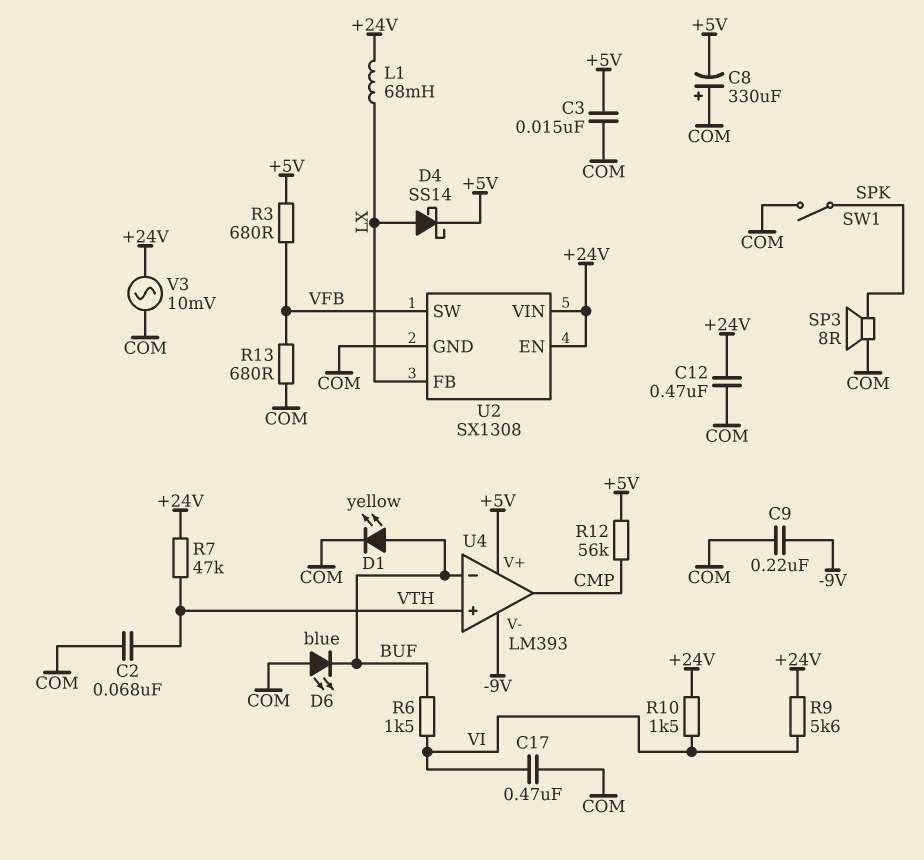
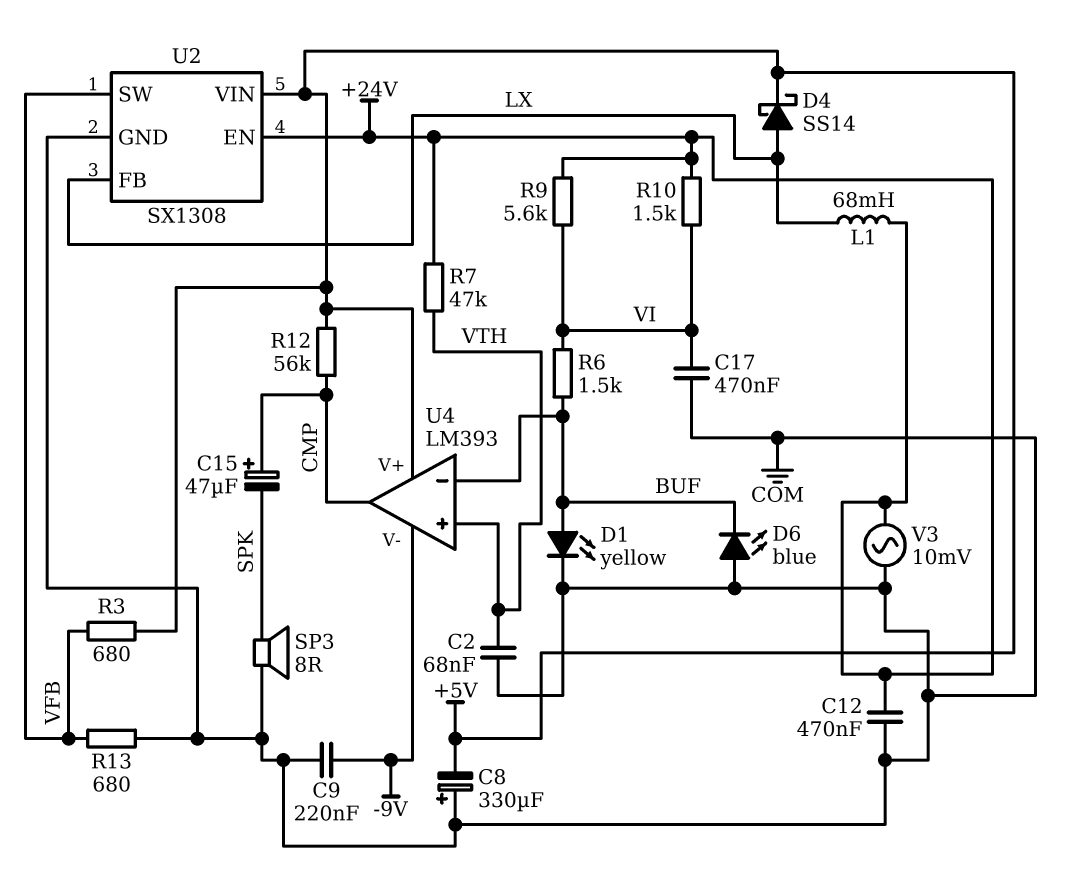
C3: 15nF (+5V, COM) -> none
C15: none -> 47uF (plus CMP, minus SPK)
SW1: switch (COM, SPK) -> none
U2 pin VIN: +24V -> +5V

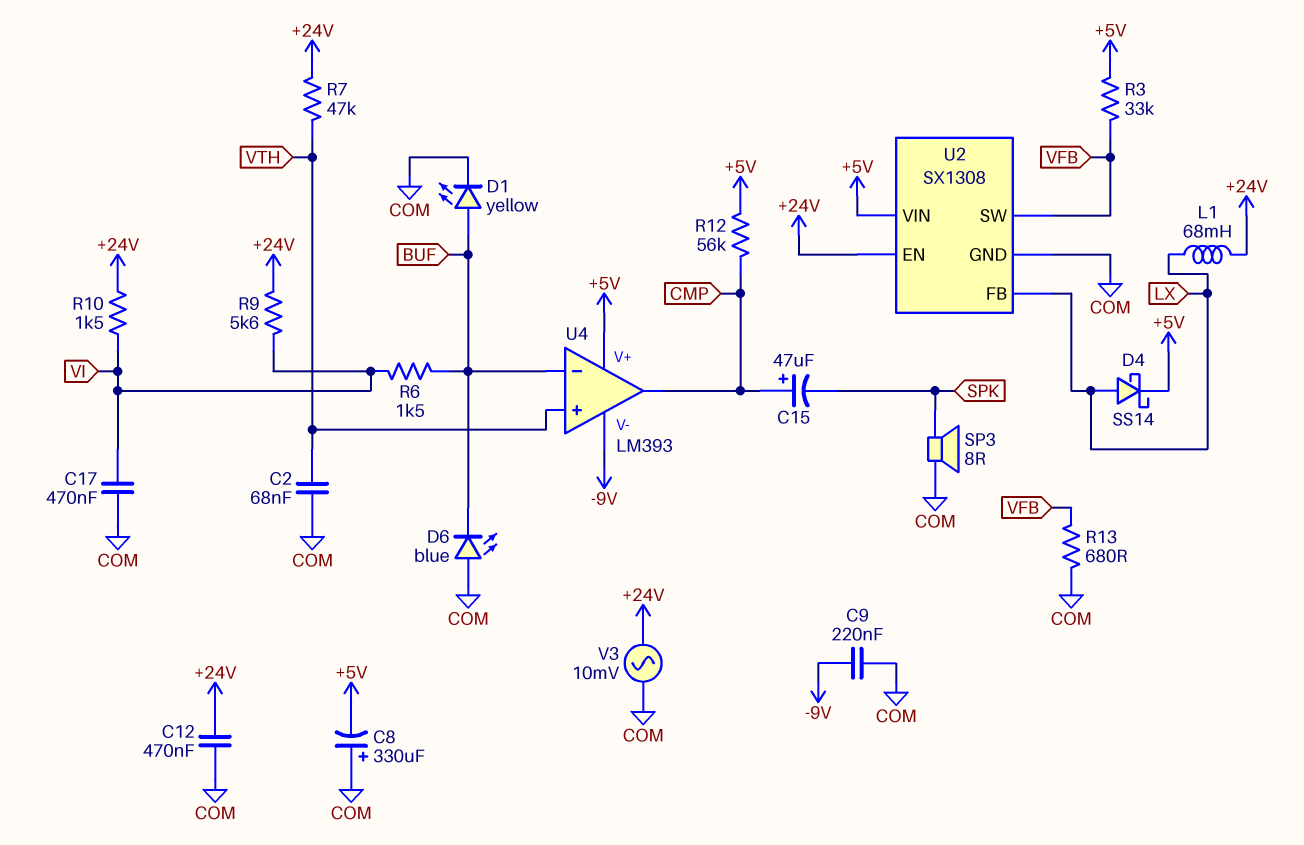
R3: 680 (+5V, VFB) -> 33k (+5V, VFB)

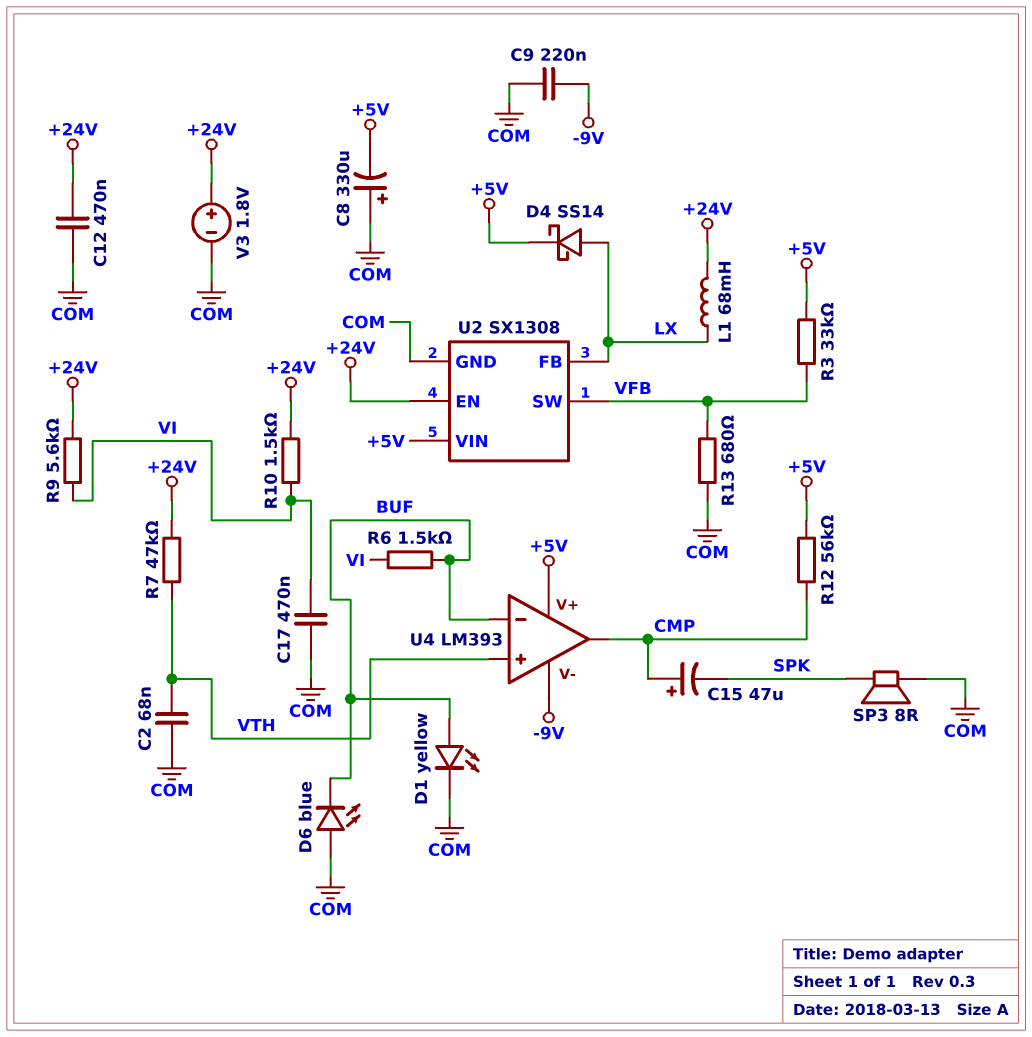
V3: AC 10mV (+24V, COM) -> 1.8V (plus +24V, minus COM)

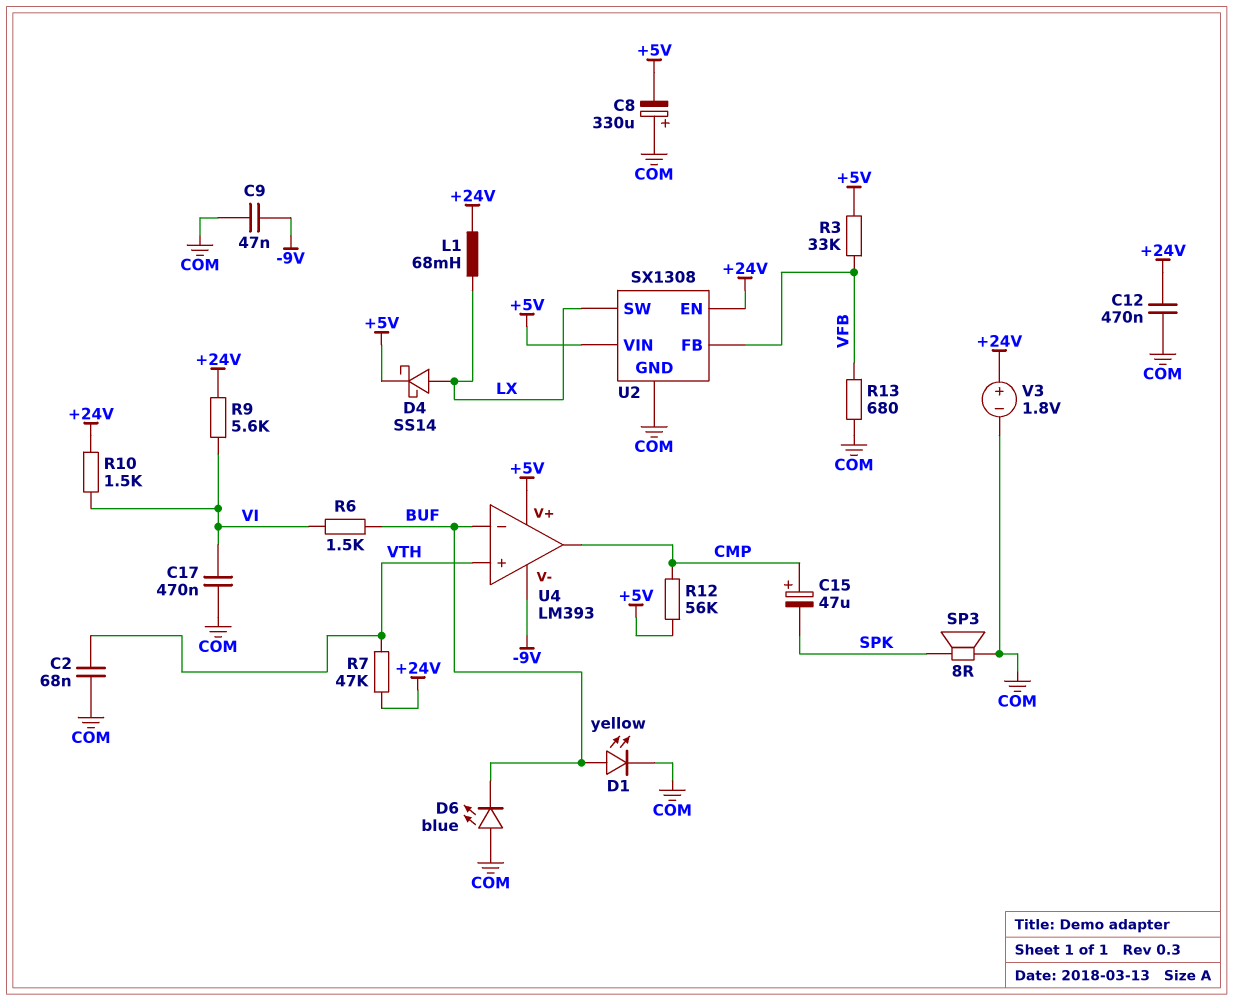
C9: 220nF (-9V, COM) -> 47nF (-9V, COM)
U2 pin FB: LX -> VFB
U2 pin SW: VFB -> LX

